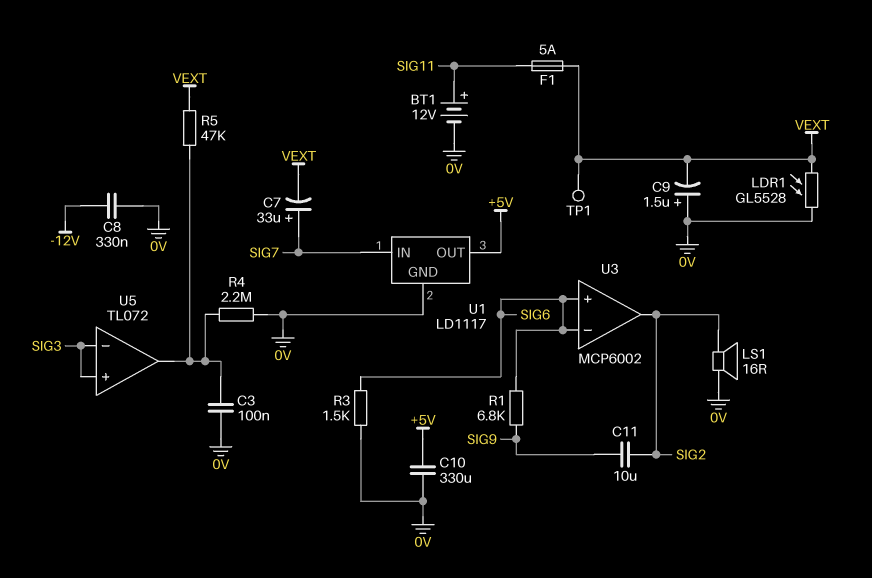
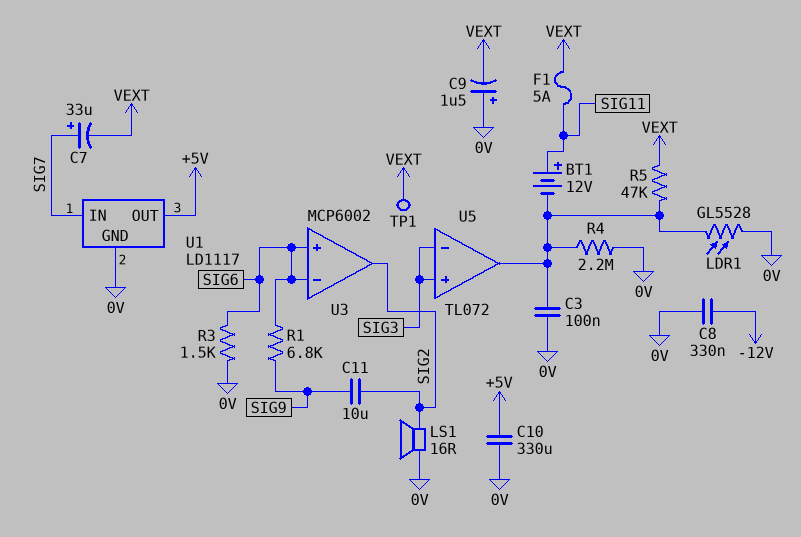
BT1: 12V (plus SIG11, minus 0V) -> 12V (plus SIG11, minus U5/out)
LDR1: GL5528 (0V, VEXT) -> GL5528 (0V, U5/out)

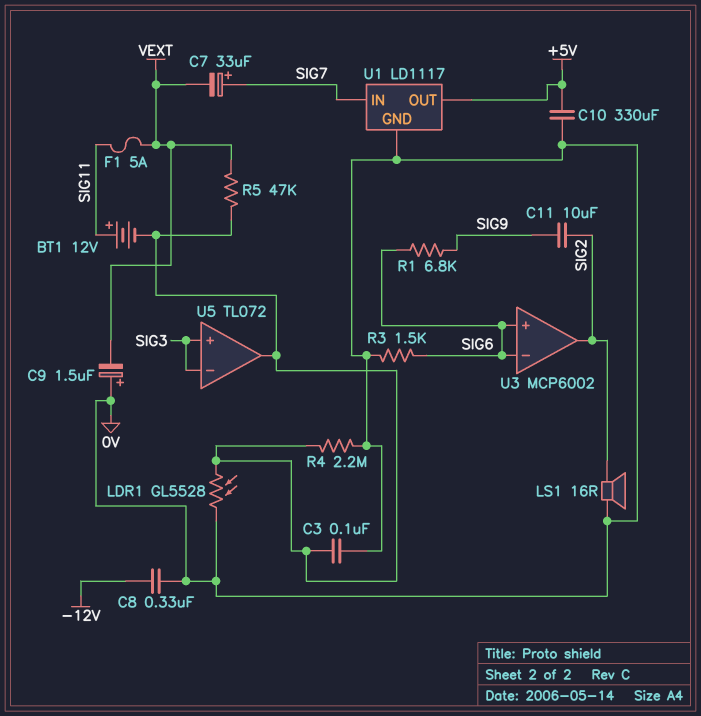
TP1: test point (VEXT) -> none

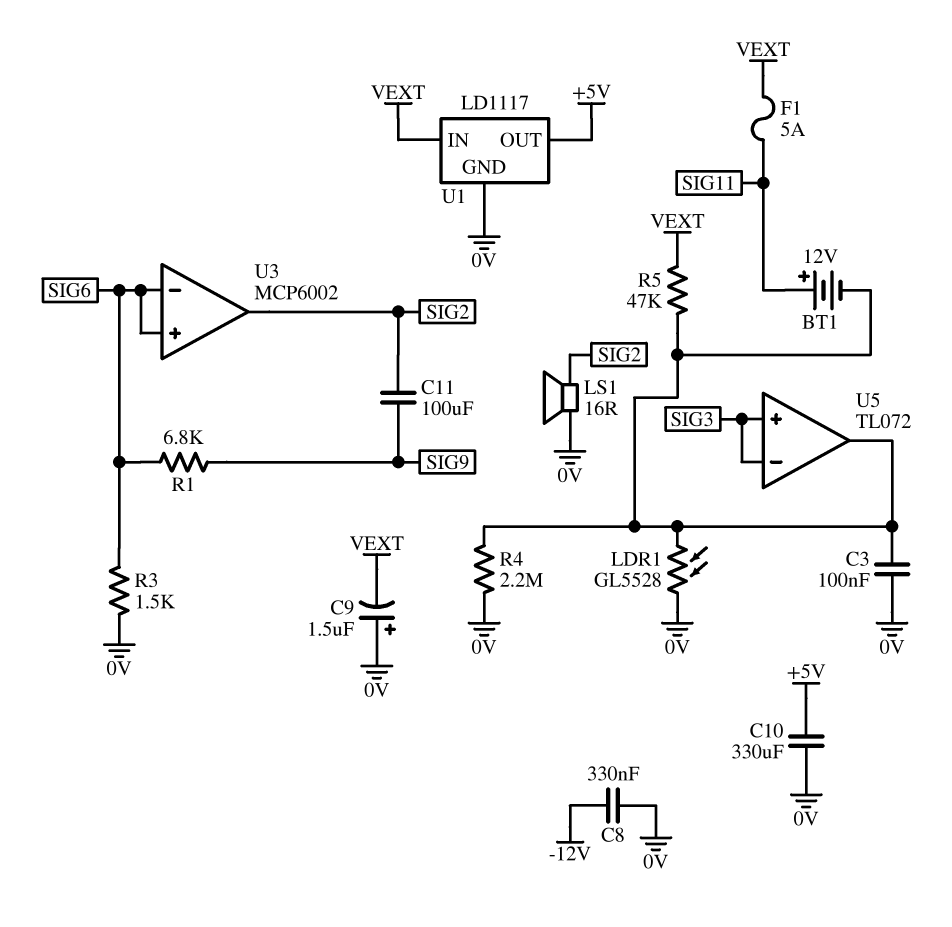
C7: 33uF (plus SIG7, minus VEXT) -> none
C11: 10uF (SIG2, SIG9) -> 100uF (SIG2, SIG9)
U1 pin IN: SIG7 -> VEXT

